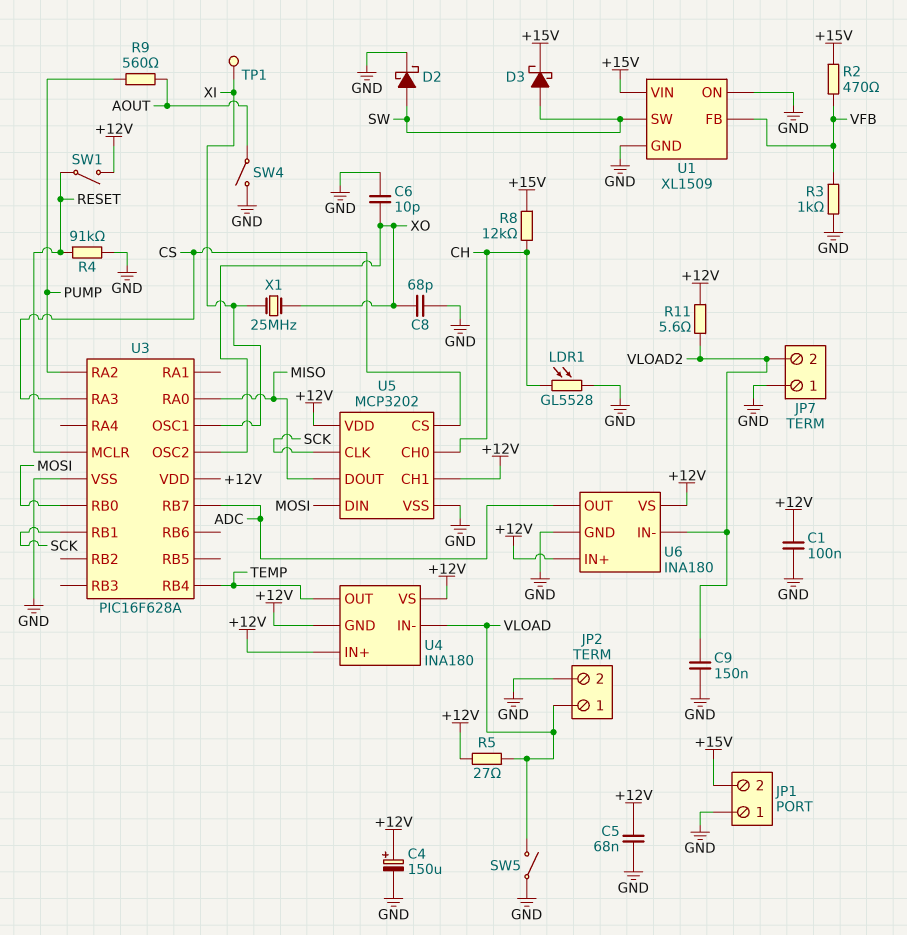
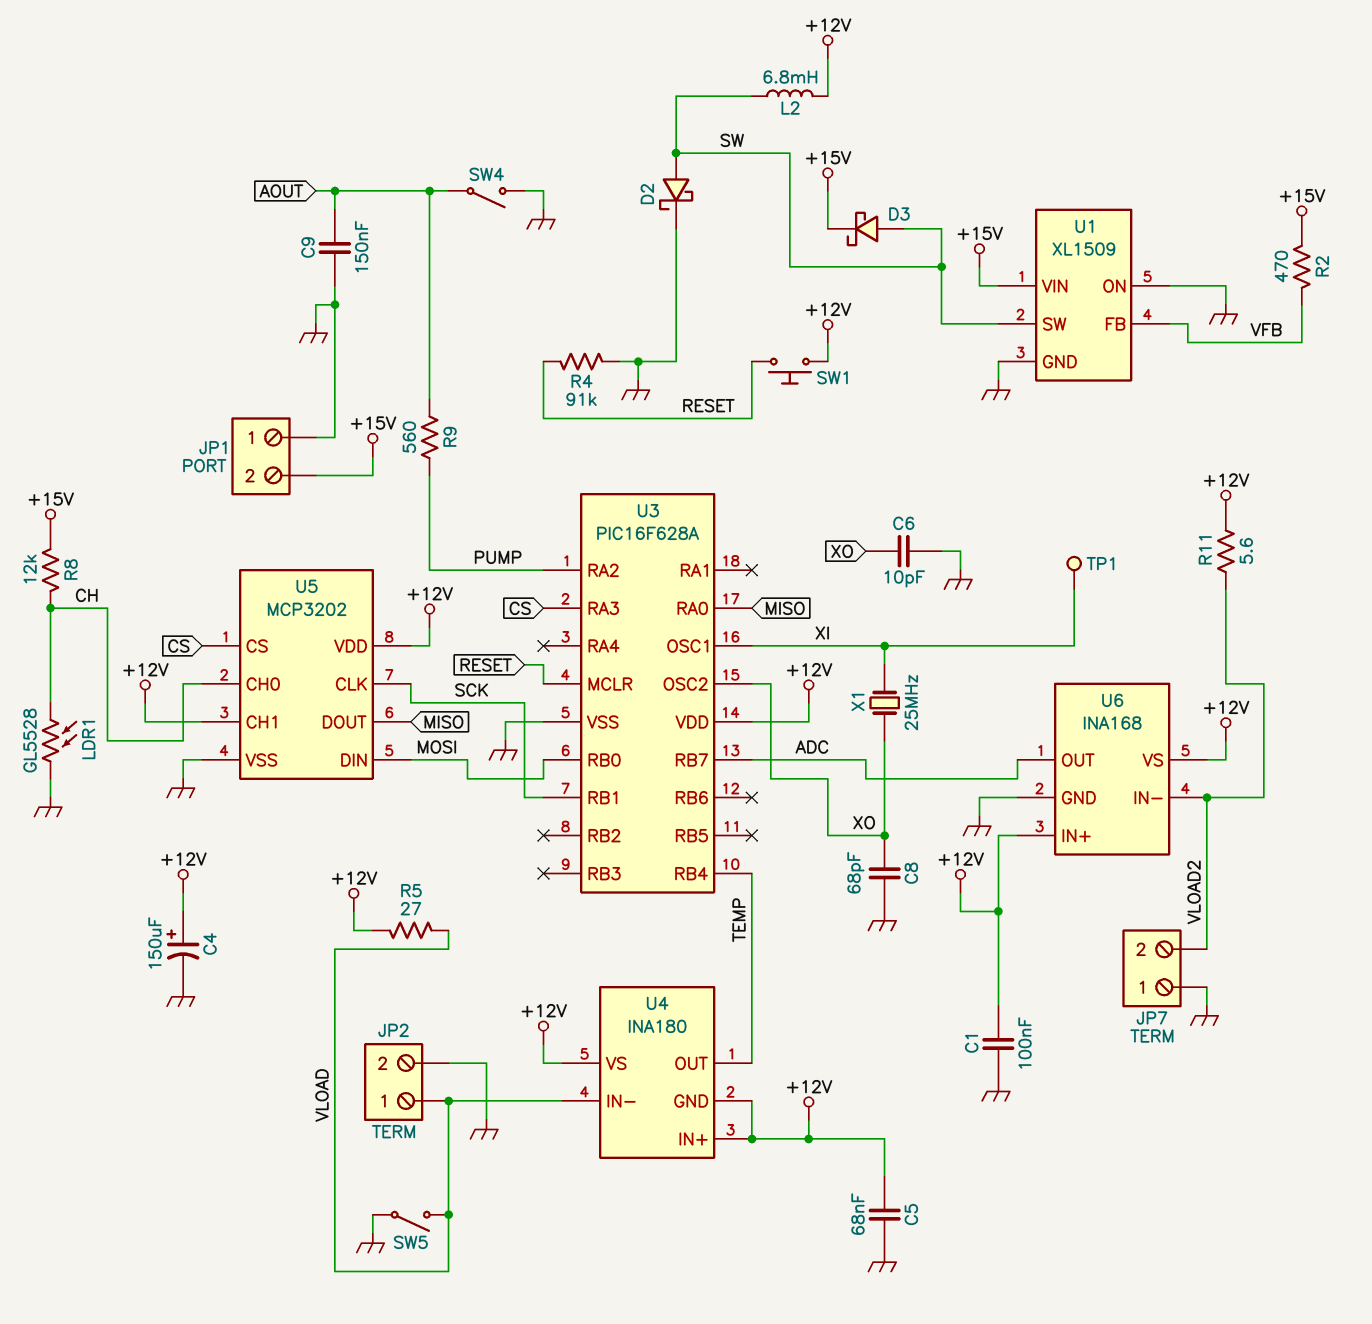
C9: 150nF (GND, VLOAD2) -> 150nF (AOUT, GND)
L2: none -> 6.8mH (+12V, SW)
R3: 1k (GND, VFB) -> none
SW1: switch (+12V, RESET) -> button (+12V, RESET)
U6: INA180 -> INA168

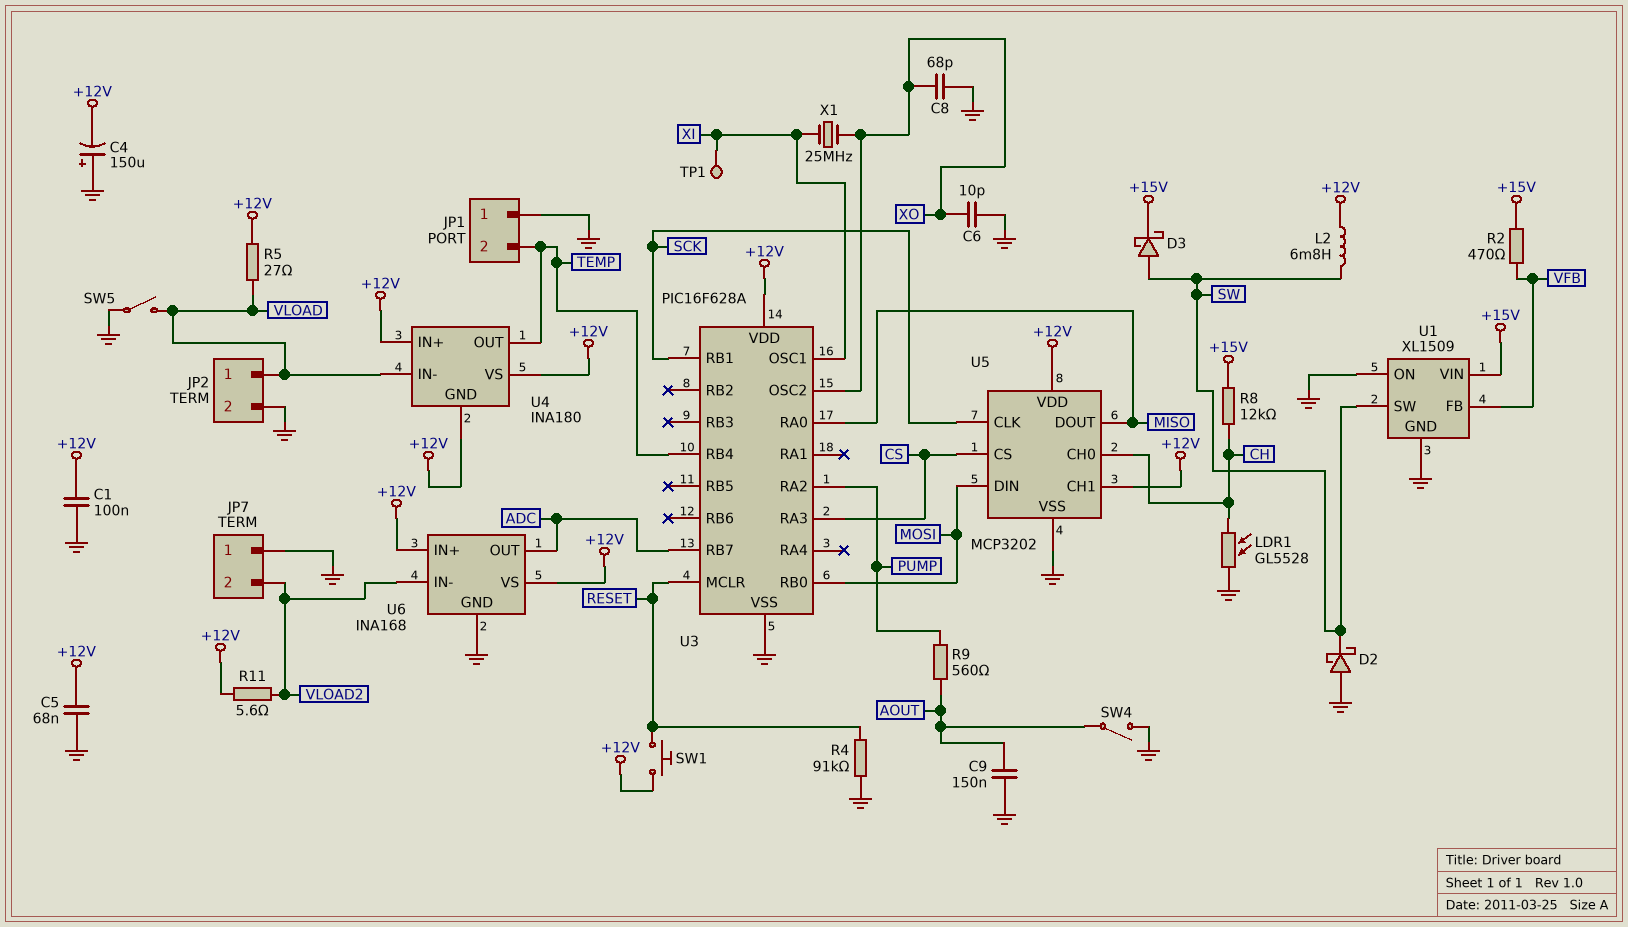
C4: 150uF (plus +12V, minus GND) -> 150uF (plus GND, minus +12V)
D2: schottky (A SW, K GND) -> schottky (A GND, K SW)
JP1 pin 2: +15V -> TEMP

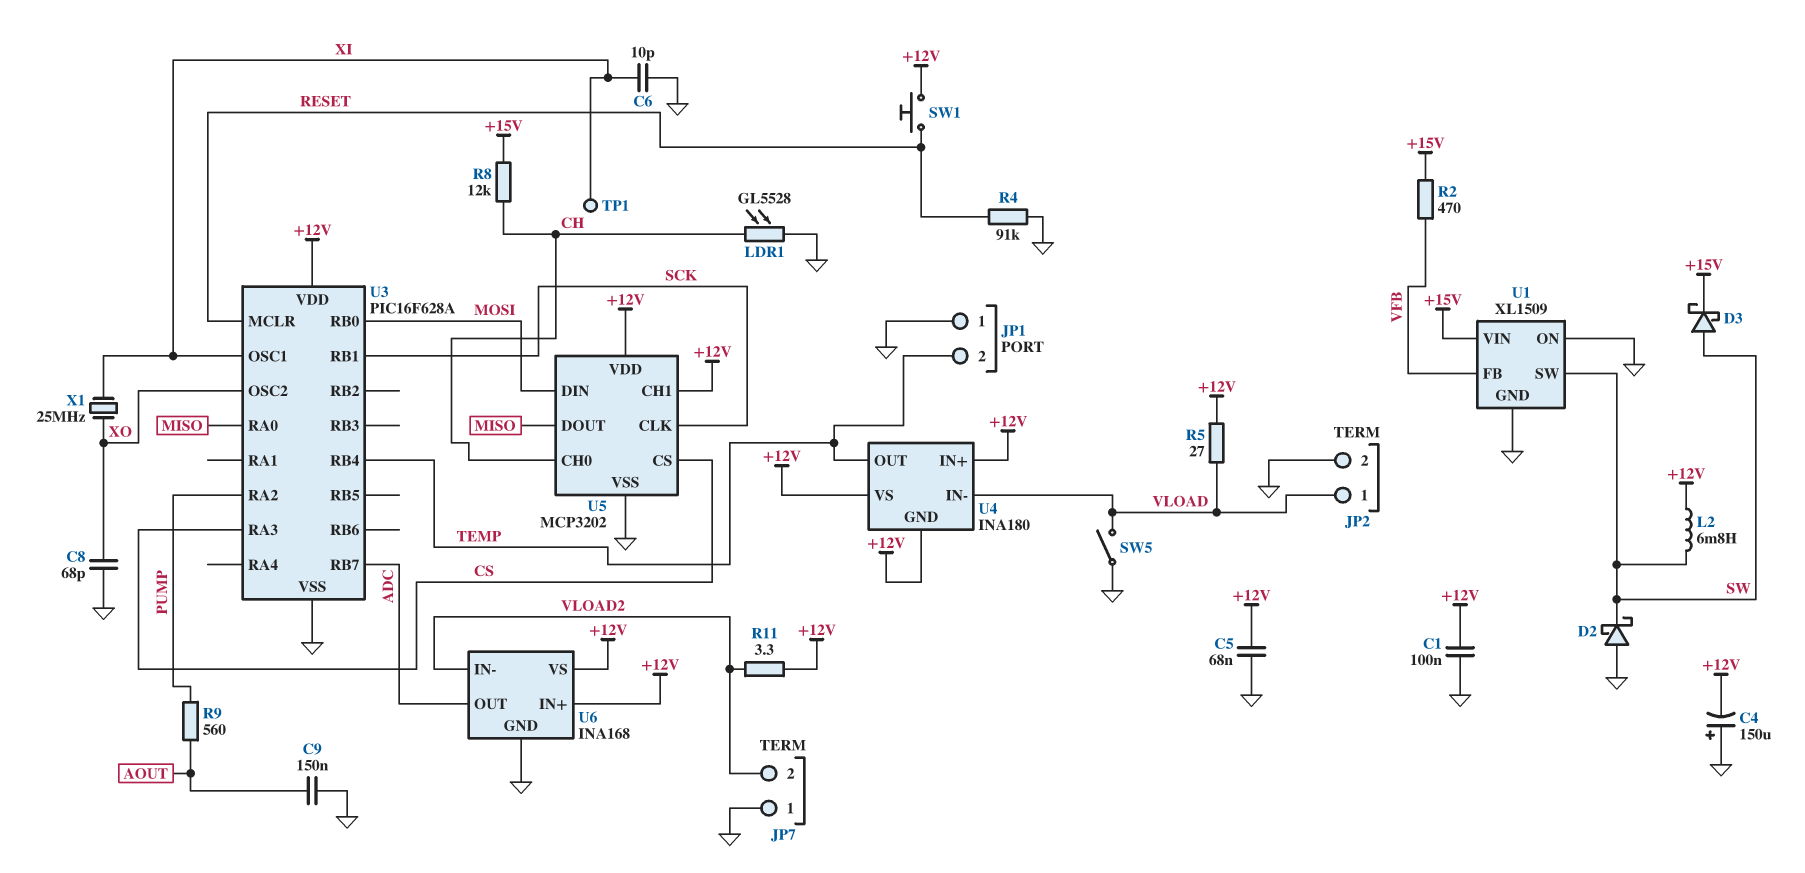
C6: 10pF (GND, XO) -> 10pF (GND, XI)
R11: 5.6 (+12V, VLOAD2) -> 3.3 (+12V, VLOAD2)
SW4: switch (AOUT, GND) -> none

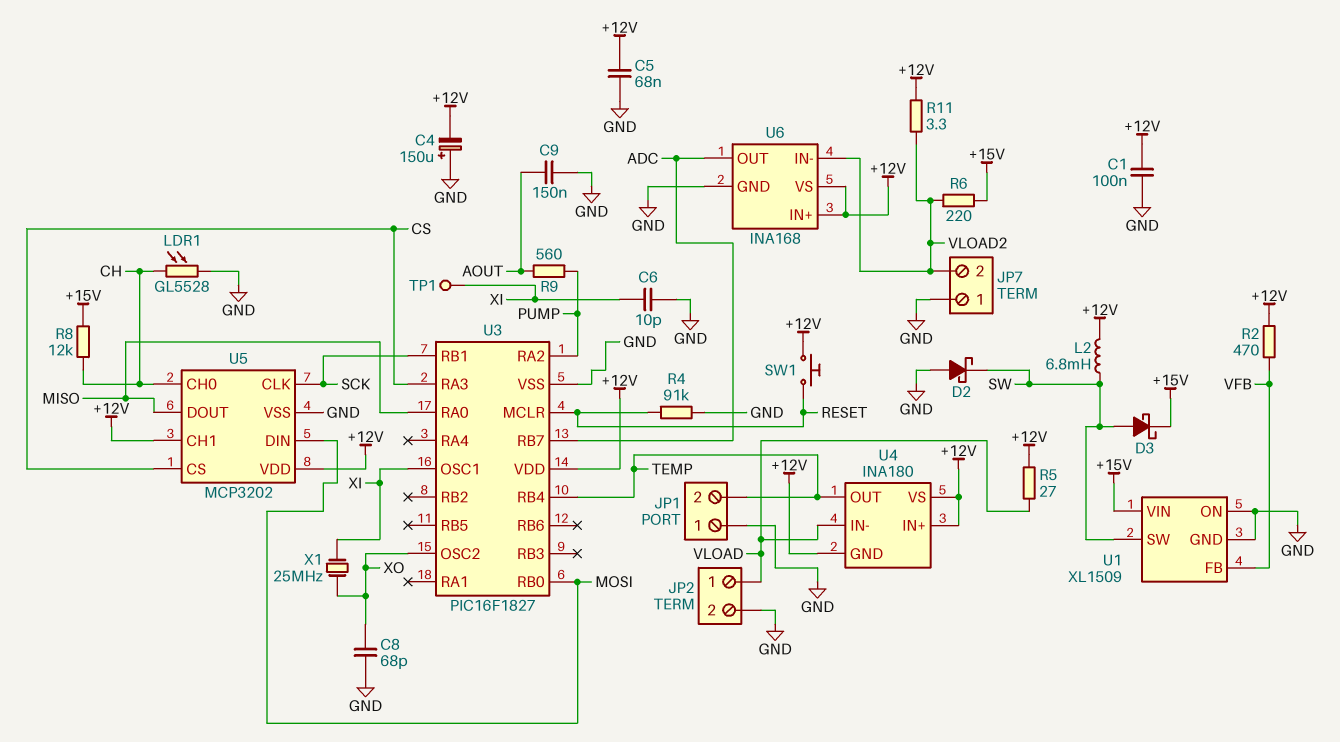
R2: 470 (+15V, VFB) -> 470 (+12V, VFB)
R6: none -> 220 (+15V, VLOAD2)
SW5: switch (GND, VLOAD) -> none
U3: PIC16F628A -> PIC16F1827

